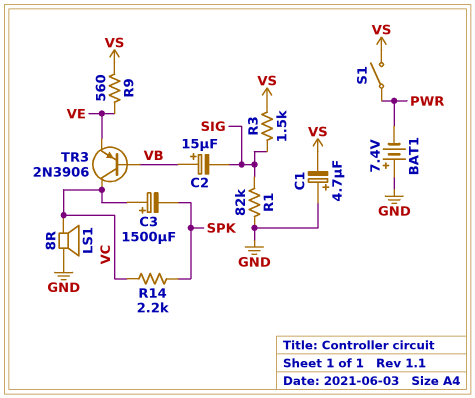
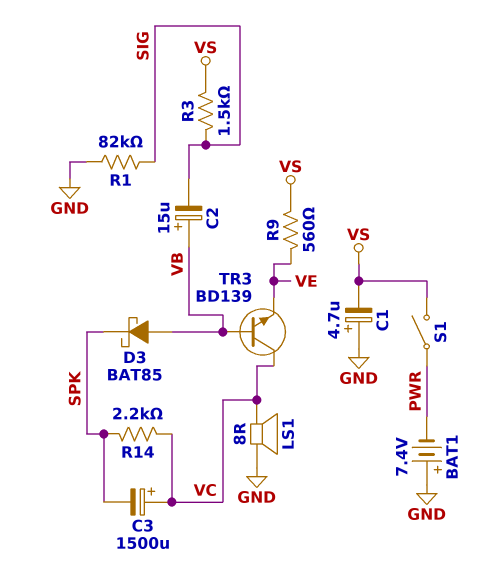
D3: none -> schottky BAT85 (A VB, K SPK)
TR3: PNP 2N3906 (B VB, C VC, E VE) -> NPN BD139 (B VB, C VC, E VE)

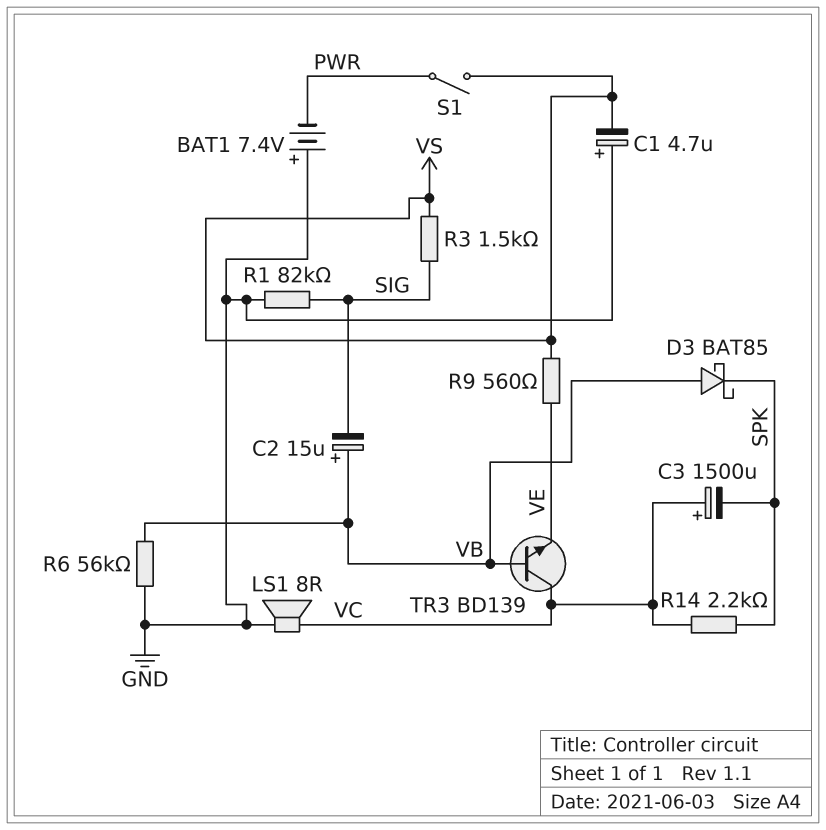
R6: none -> 56k (GND, VB)

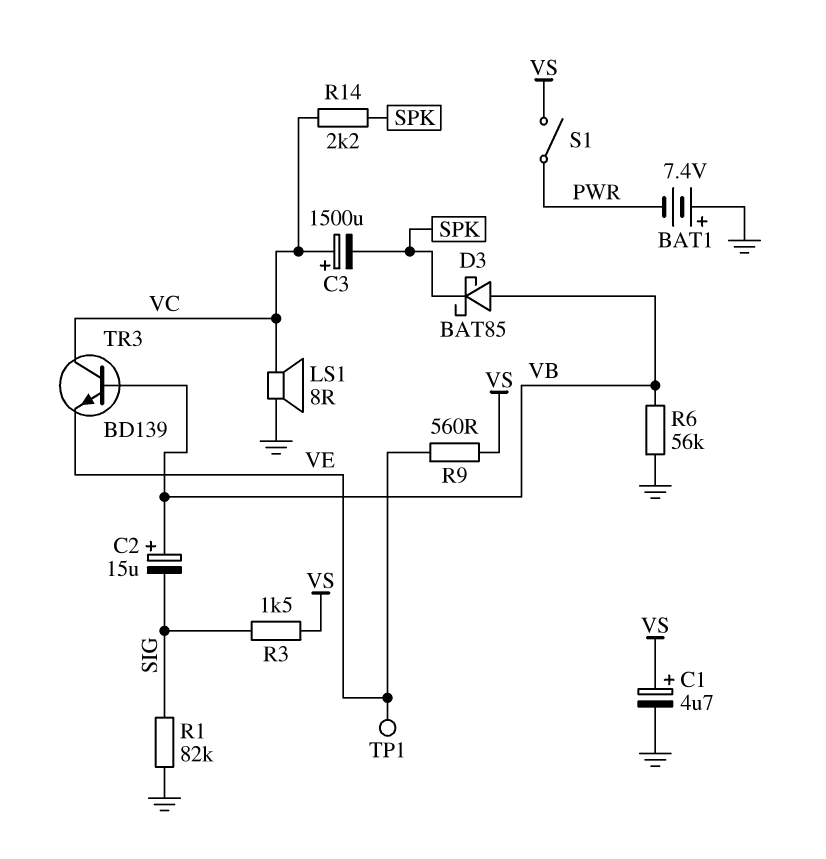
C1: 4.7uF (plus GND, minus VS) -> 4.7uF (plus VS, minus GND)
TP1: none -> test point (VE)

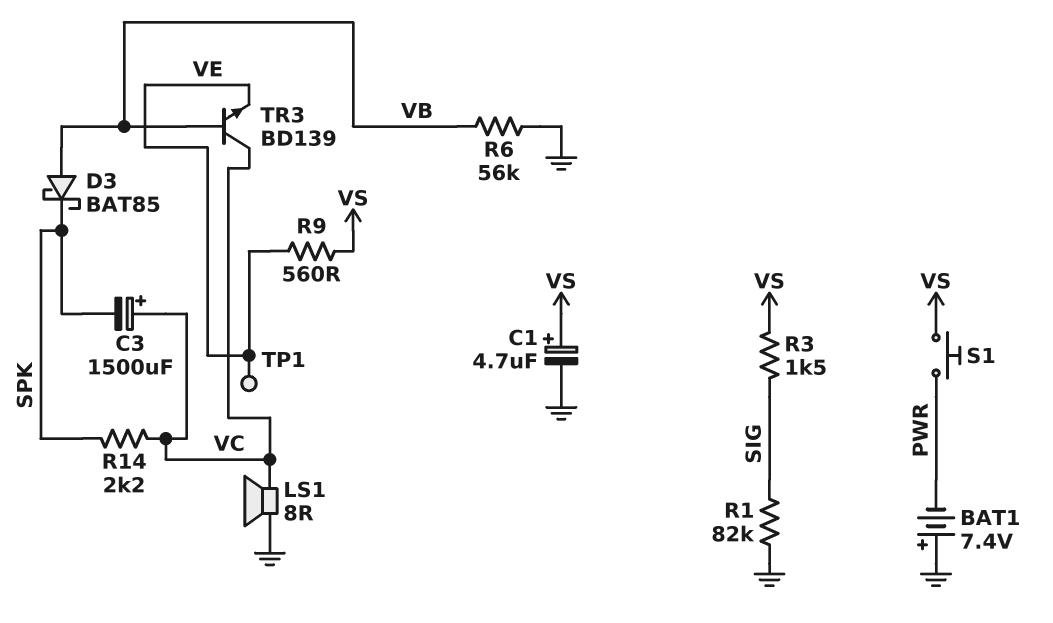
C2: 15uF (plus VB, minus SIG) -> none
S1: switch (PWR, VS) -> button (PWR, VS)

